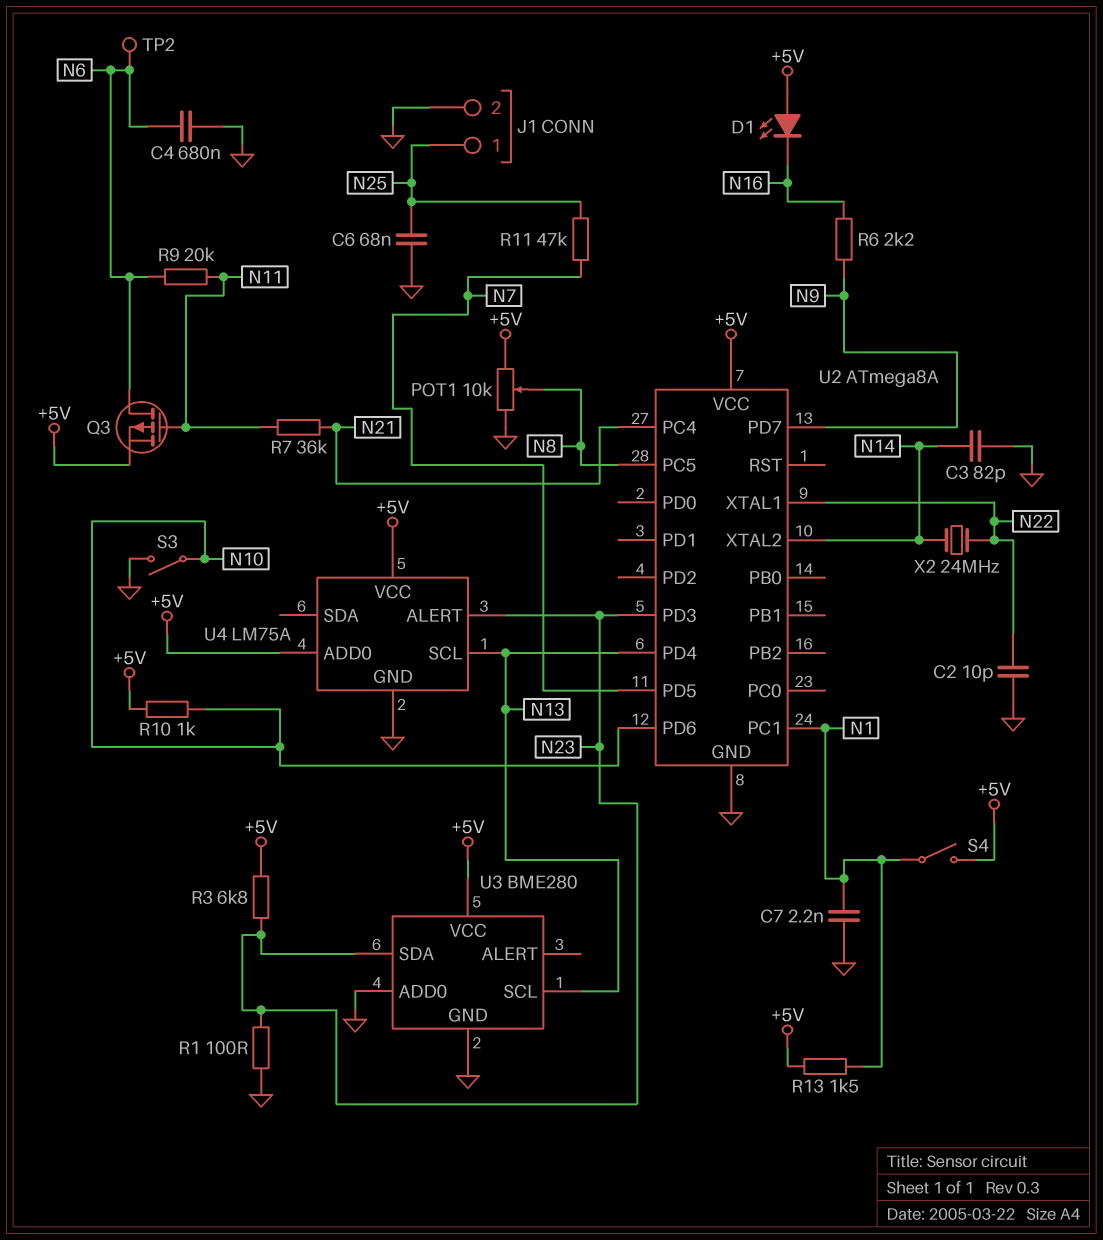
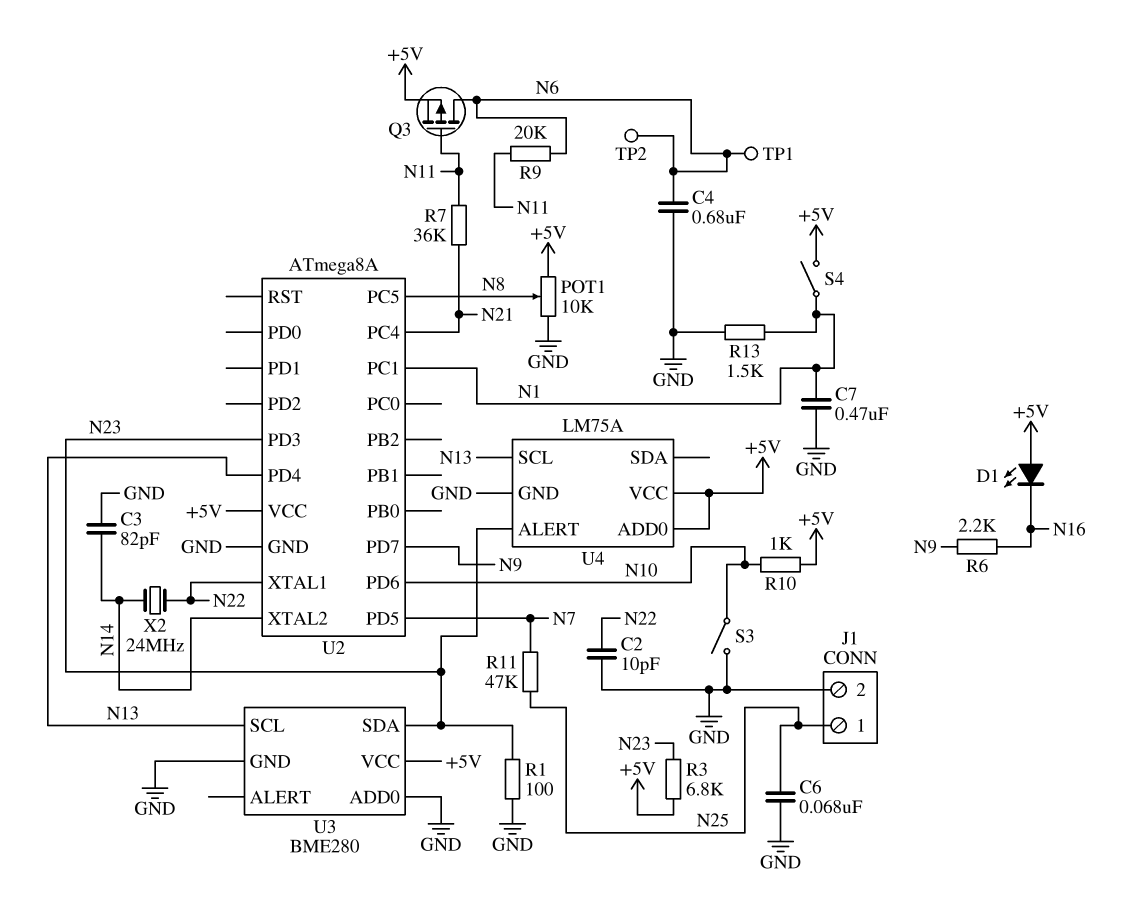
C7: 2.2nF (GND, N1) -> 470nF (GND, N1)
R13: 1.5k (+5V, N1) -> 1.5k (GND, N1)
TP1: none -> test point (N6)

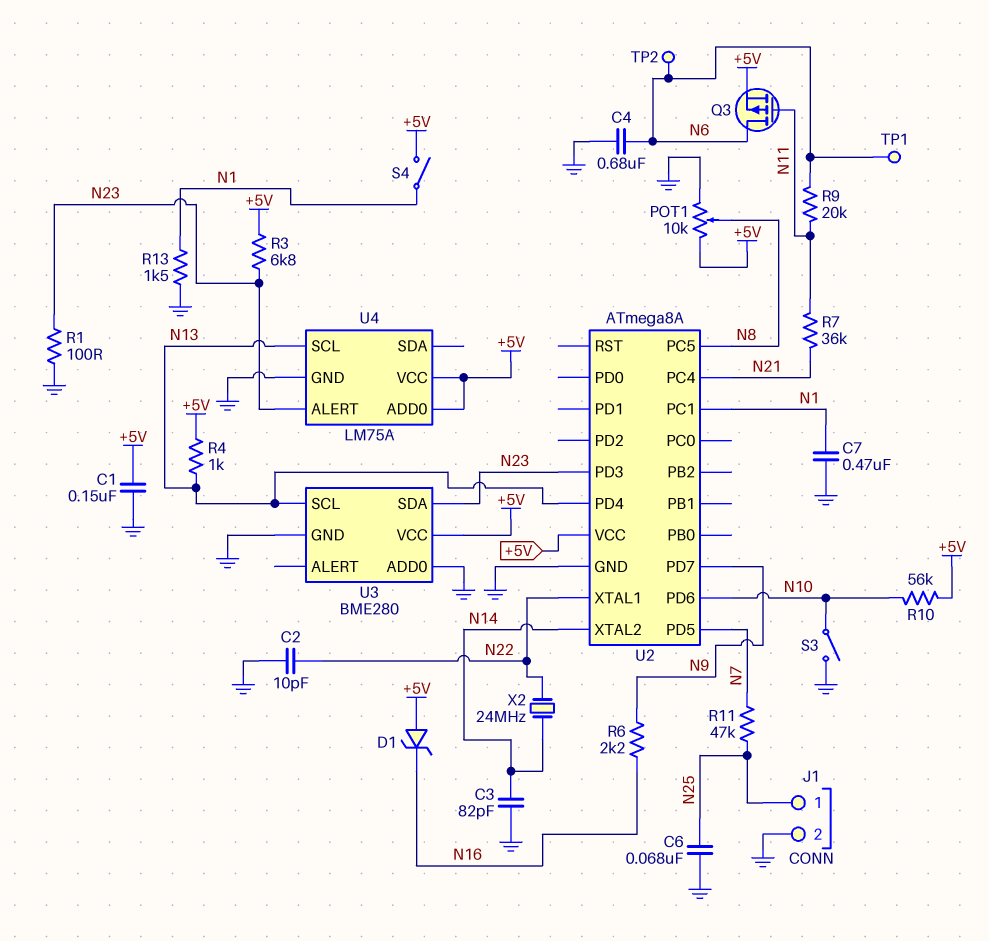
C1: none -> 150nF (+5V, GND)
D1: LED (A +5V, K N16) -> zener (A +5V, K N16)
R4: none -> 1k (+5V, N13)
R10: 1k (+5V, N10) -> 56k (+5V, N10)

